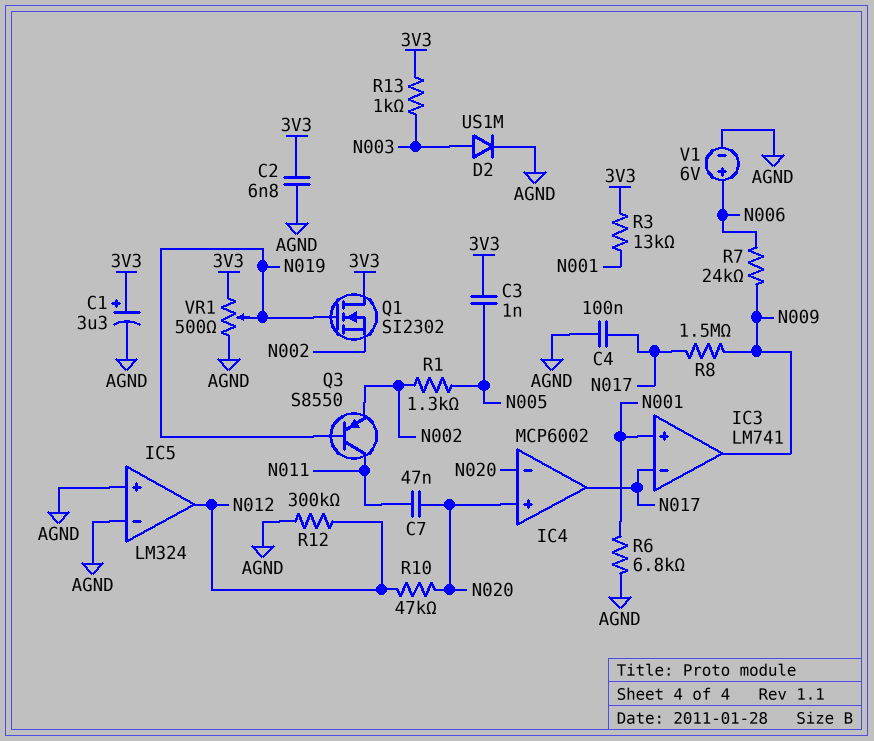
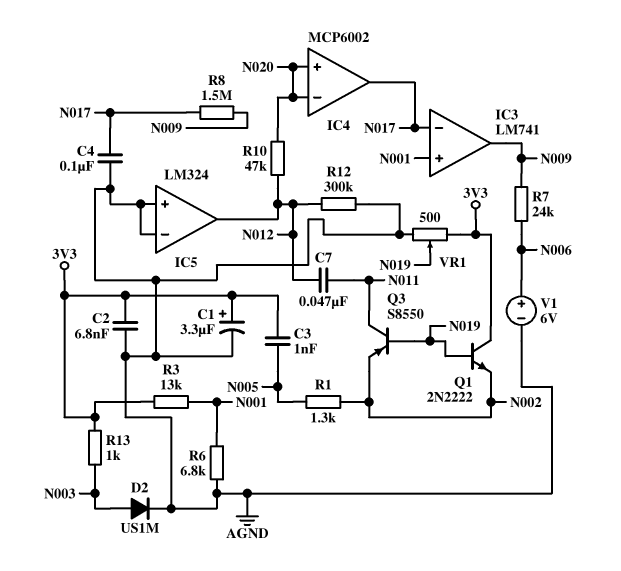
C7: 47nF (N011, N020) -> 47nF (N011, N012)
Q1: NMOS SI2302 (G N019, D 3V3, S N002) -> NPN 2N2222 (B N019, C 3V3, E N002)

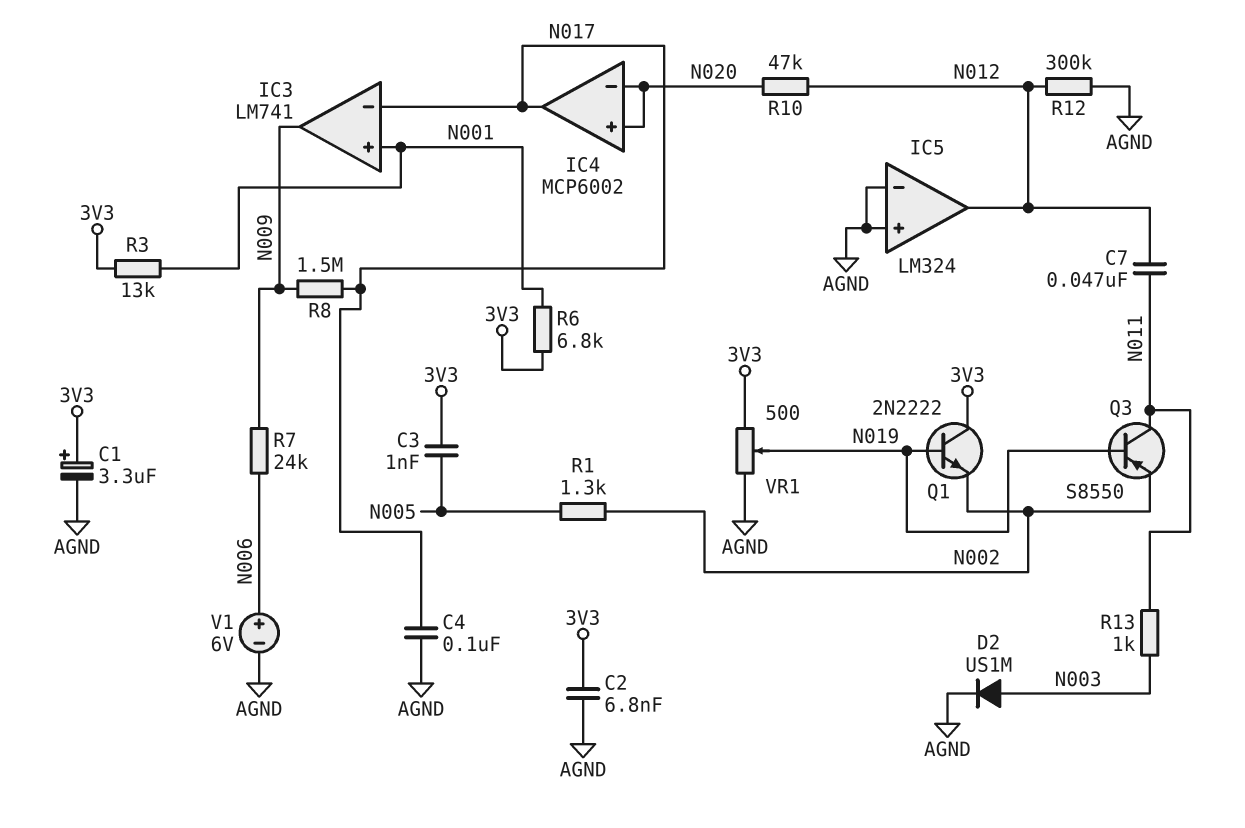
R6: 6.8k (AGND, N001) -> 6.8k (3V3, N001)
R13: 1k (3V3, N003) -> 1k (N003, N011)

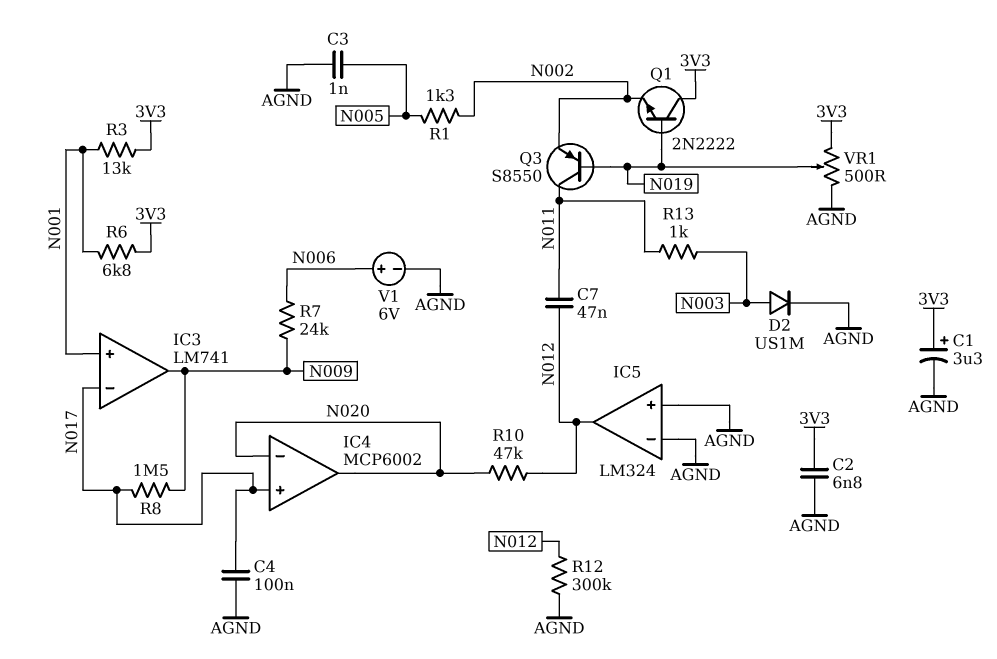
C3: 1nF (3V3, N005) -> 1nF (AGND, N005)
IC4 pin in+: N020 -> N017
IC4 pin out: N017 -> N020

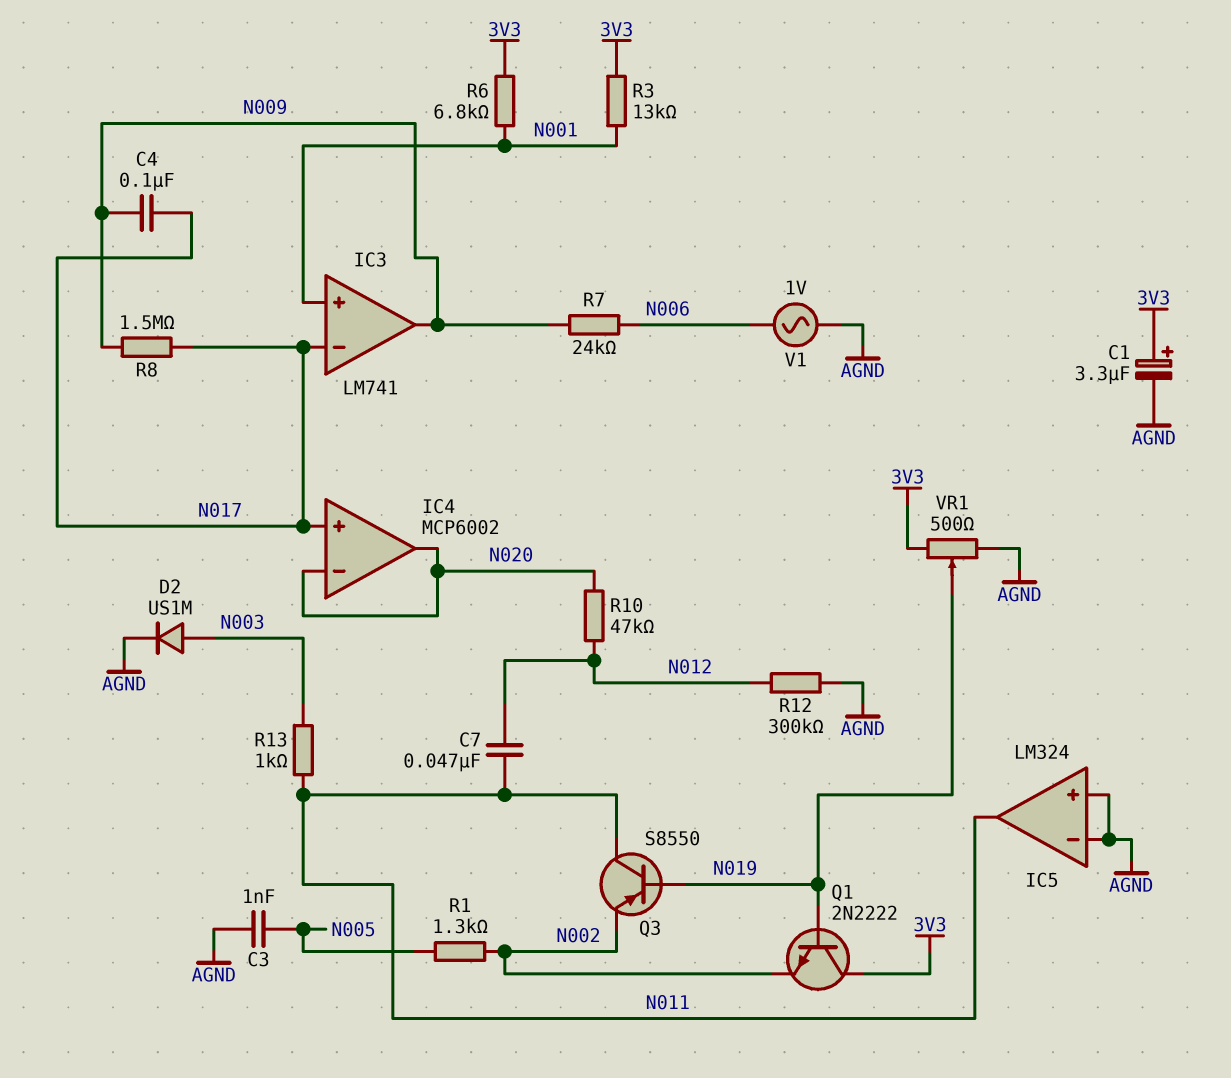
C2: 6.8nF (3V3, AGND) -> none
C4: 100nF (AGND, N017) -> 100nF (N009, N017)
IC5 pin out: N012 -> N011
V1: 6V (plus N006, minus AGND) -> AC 1V (AGND, N006)

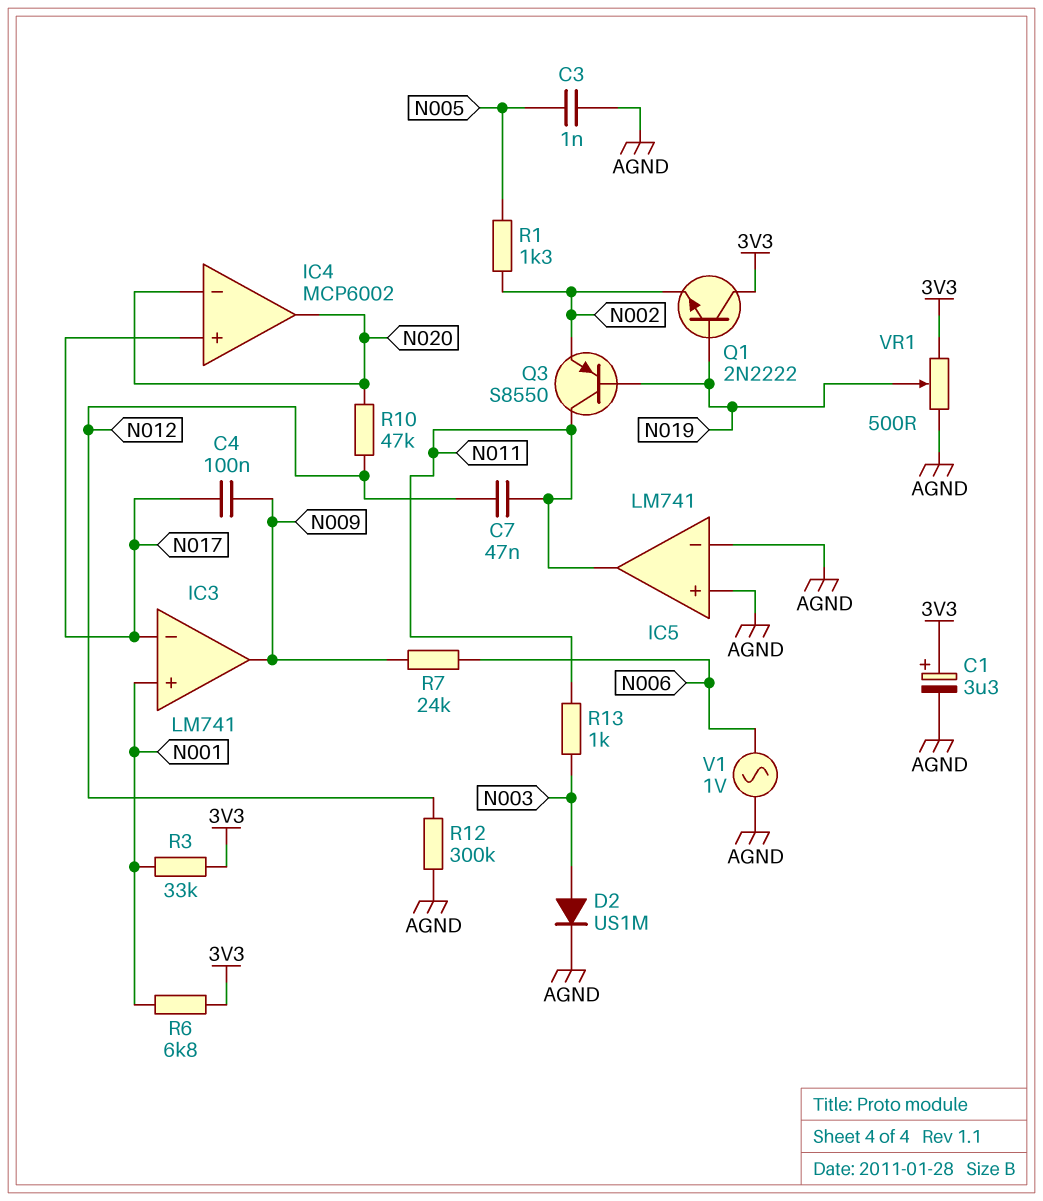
IC5: LM324 -> LM741
R3: 13k (3V3, N001) -> 33k (3V3, N001)
R8: 1.5M (N009, N017) -> none

